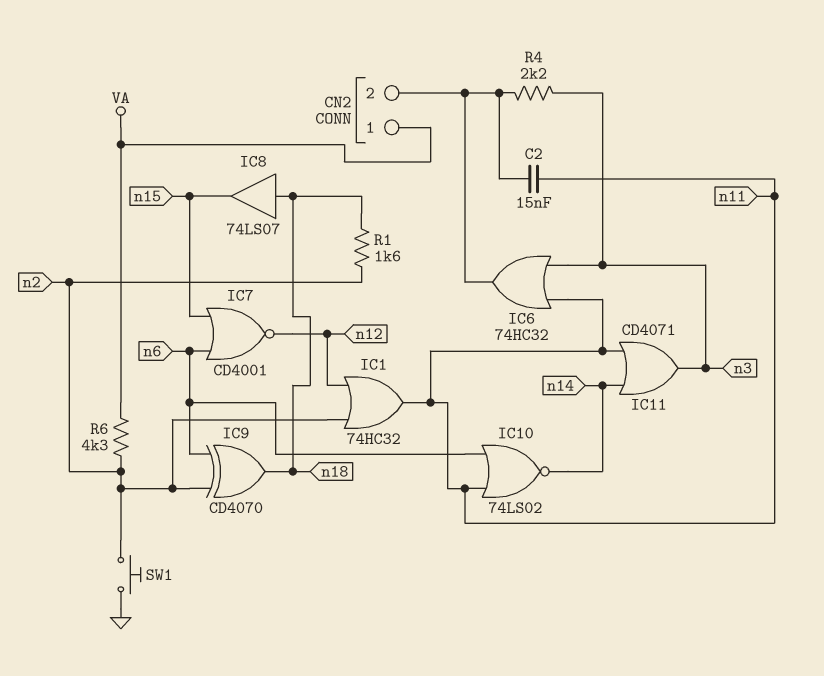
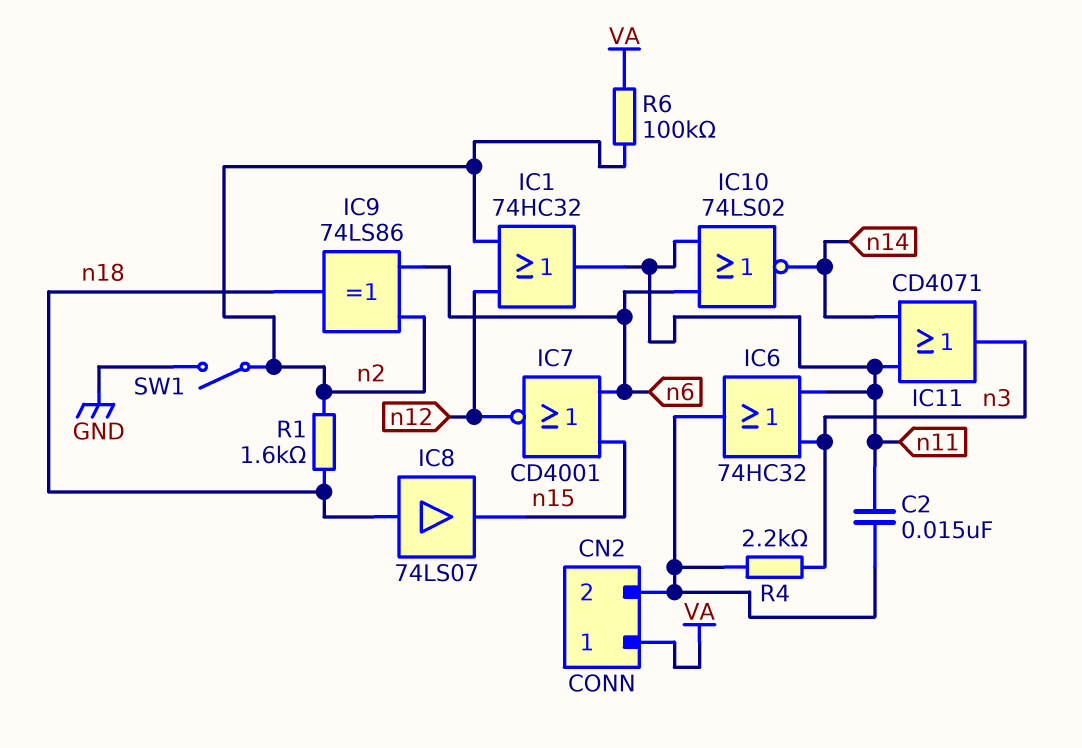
IC9: XOR CD4070 (in n2, in n6, out n18) -> XOR 74LS86 (in n2, in n6, out n18)
R6: 4.3k (VA, n2) -> 100k (VA, n2)
SW1: button (GND, n2) -> switch (GND, n2)

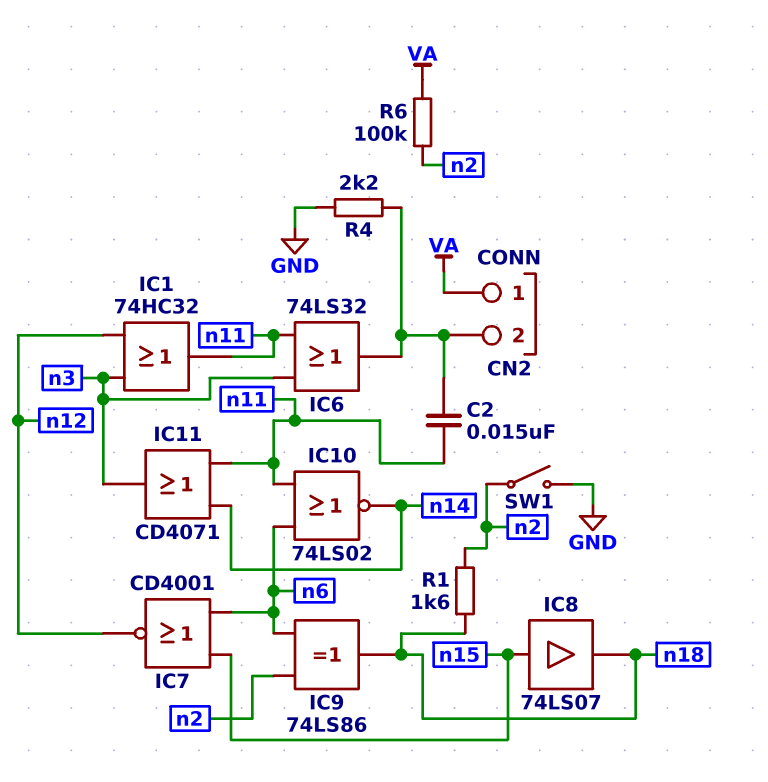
IC1: OR 74HC32 (in n2, in n12, out n11) -> OR 74HC32 (in n3, in n12, out n11)
IC6: OR 74HC32 (in n3, in n11, out CN2/2) -> OR 74LS32 (in n3, in n11, out CN2/2)
IC8: buffer 74LS07 (in n18, out n15) -> buffer 74LS07 (in n15, out n18)
R4: 2.2k (CN2/2, n3) -> 2.2k (CN2/2, GND)

